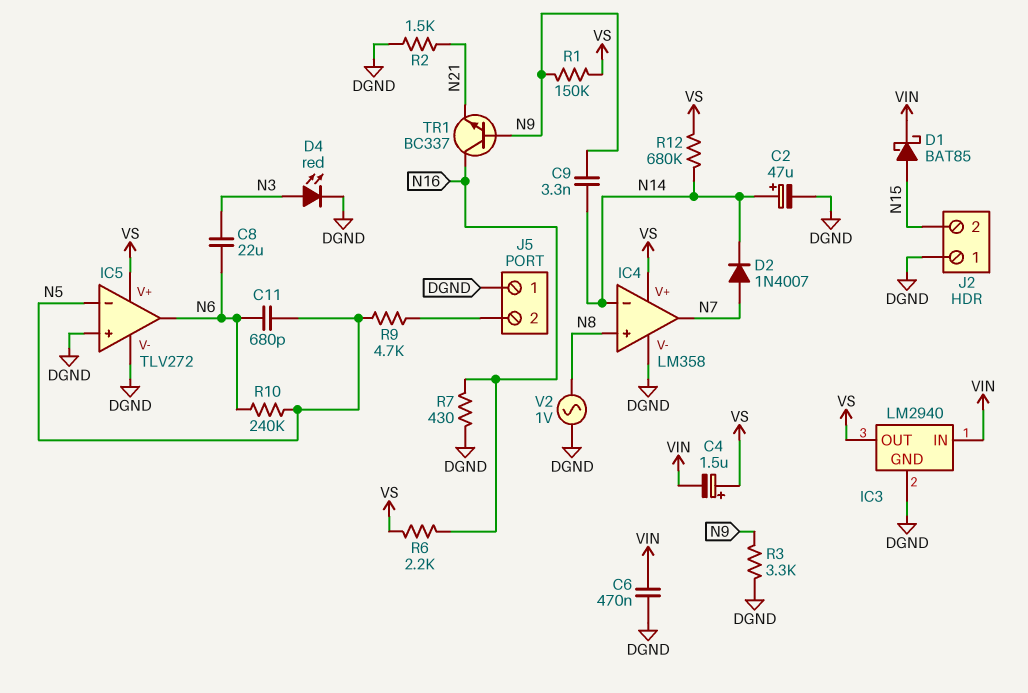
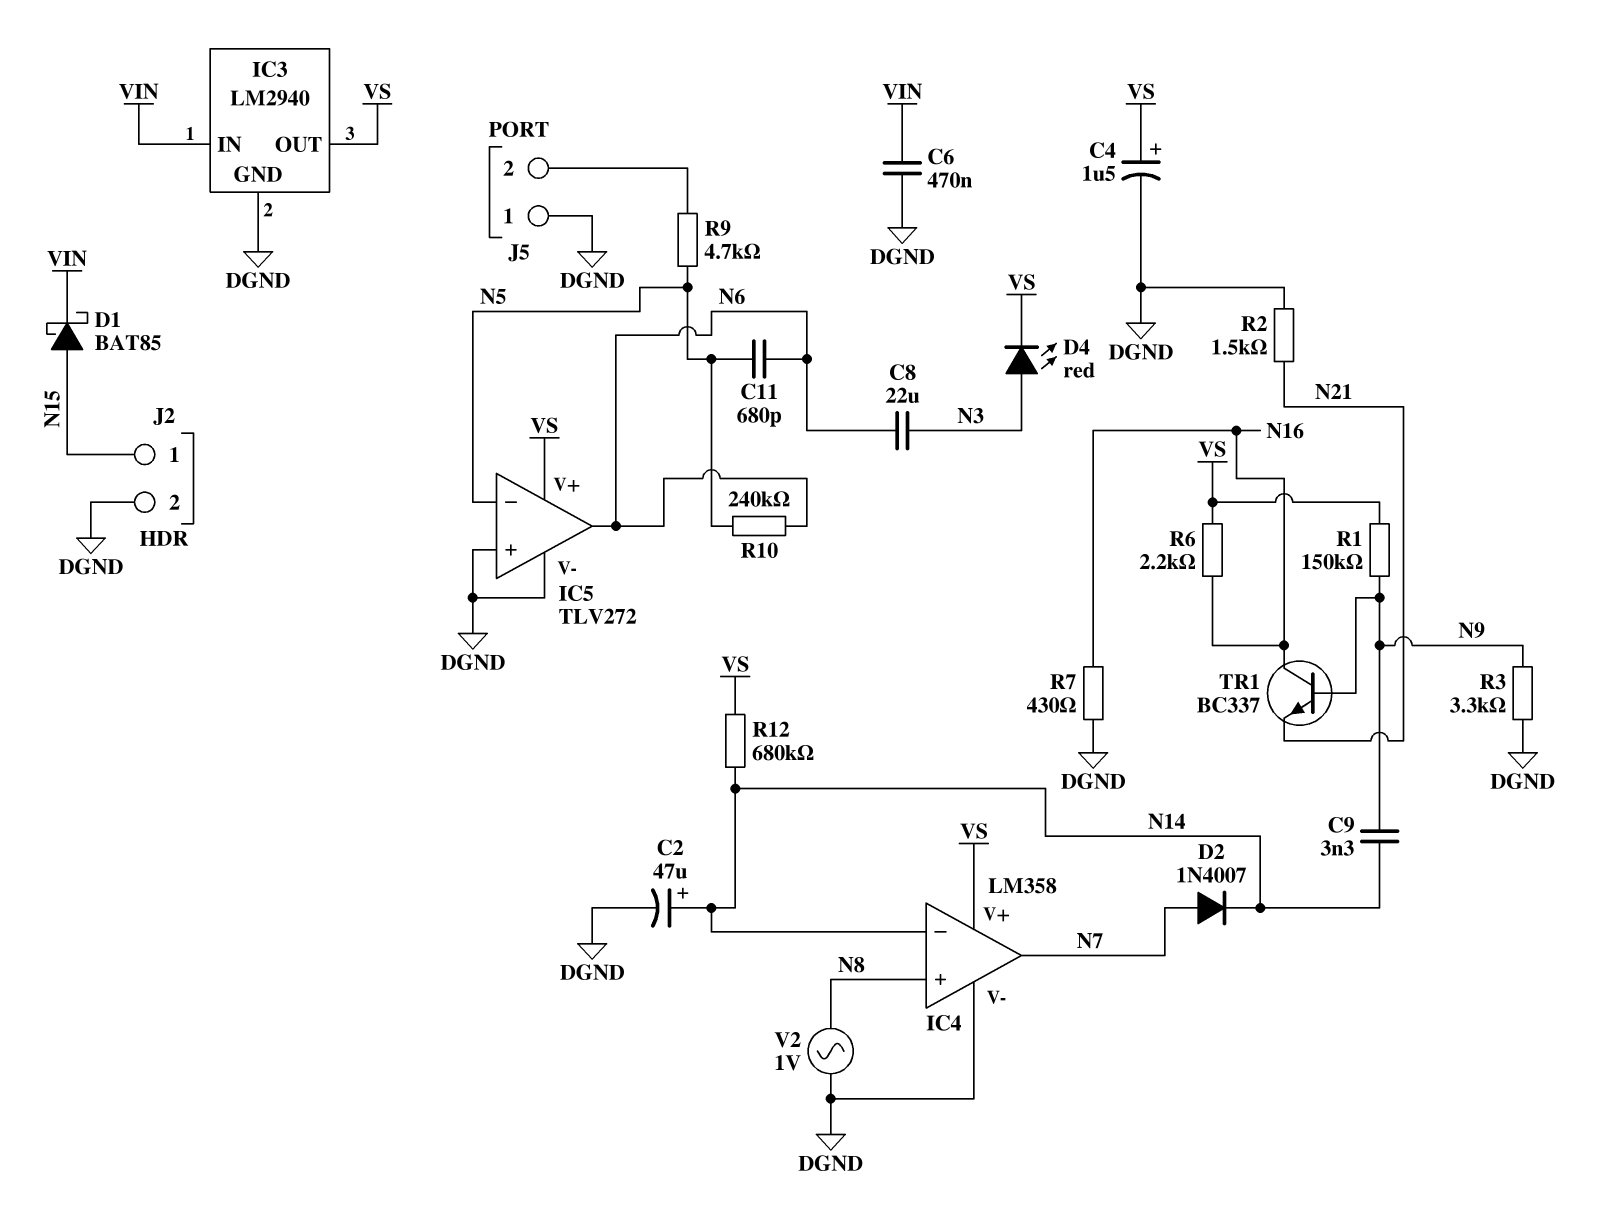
C4: 1.5uF (plus VS, minus VIN) -> 1.5uF (plus VS, minus DGND)
D4: LED red (A N3, K DGND) -> LED red (A N3, K VS)
J2 pin 1: DGND -> N15
J2 pin 2: N15 -> DGND

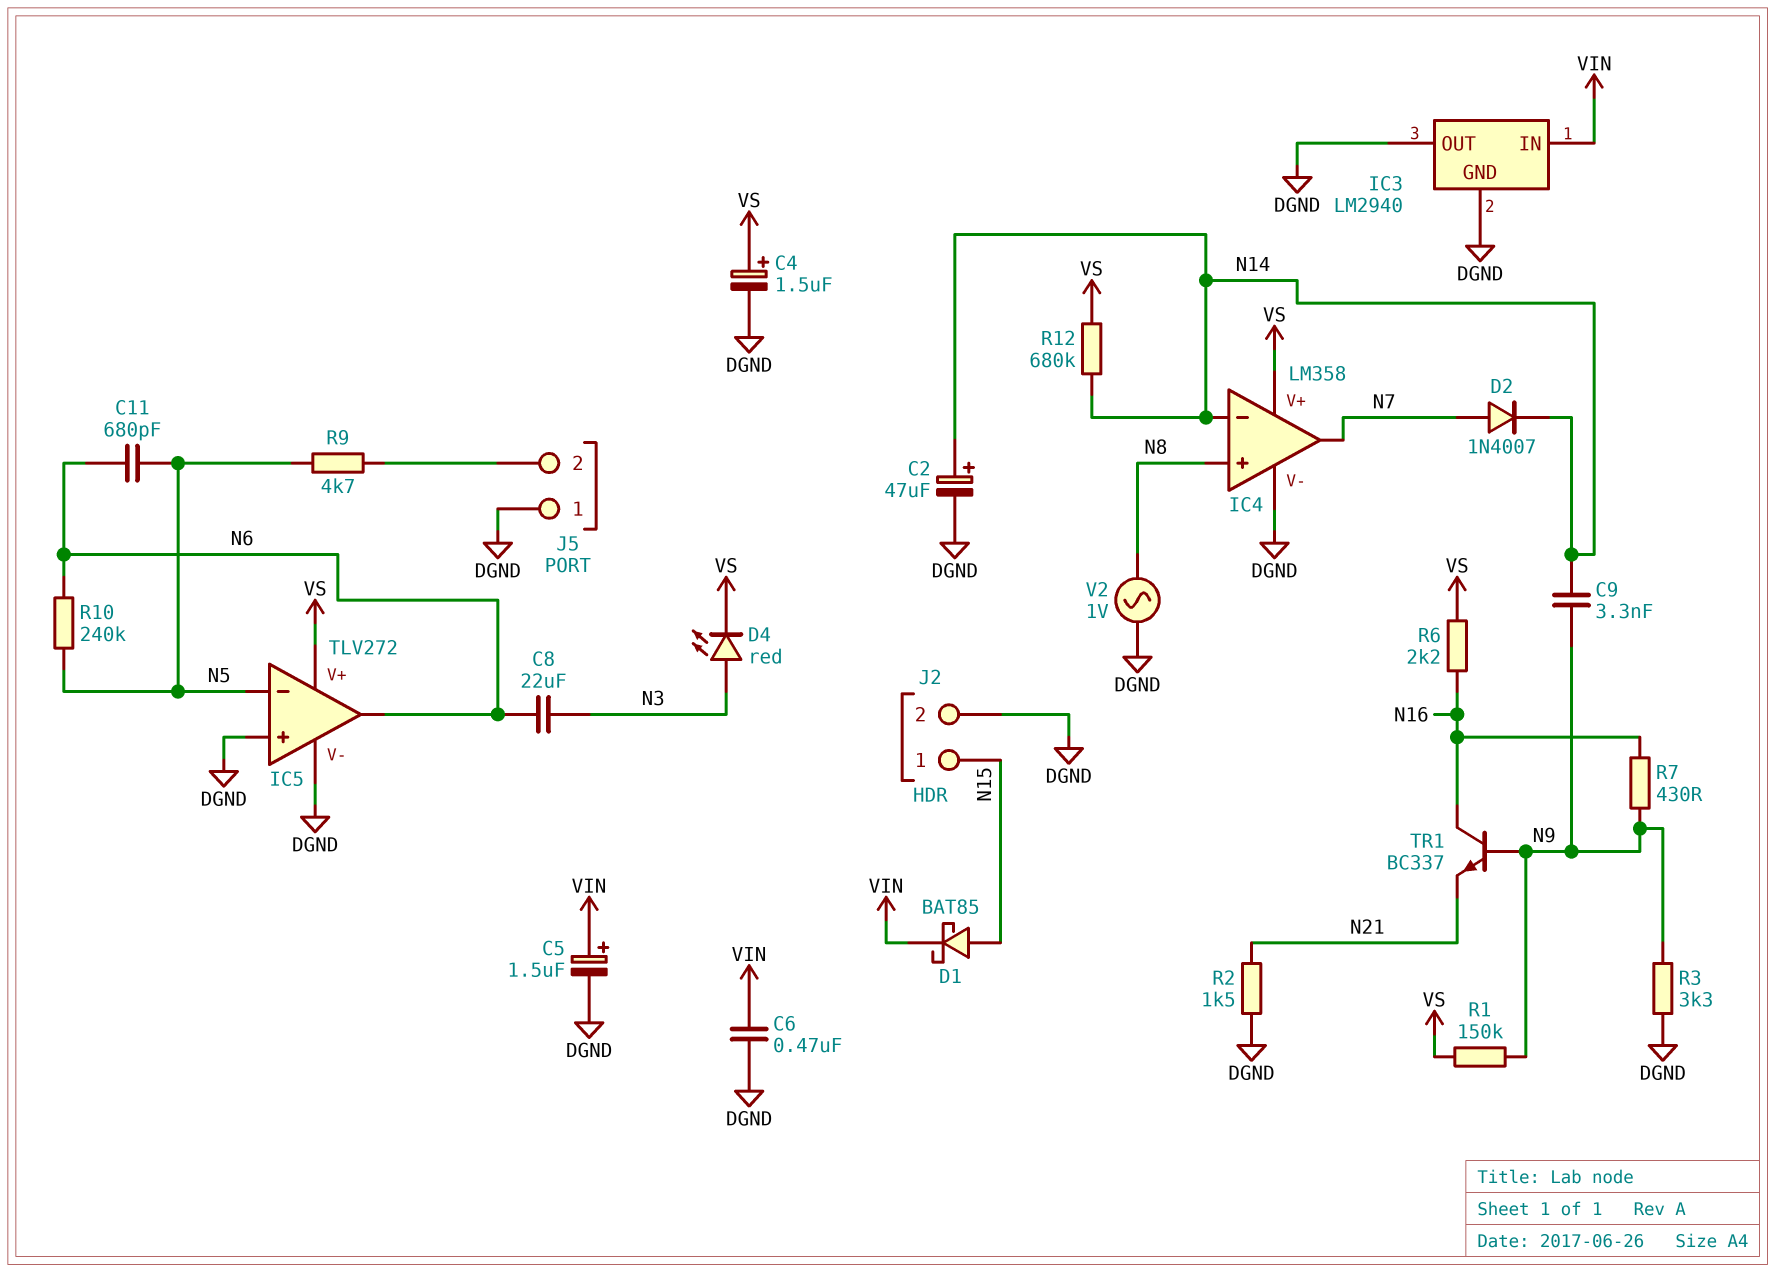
C5: none -> 1.5uF (plus VIN, minus DGND)
IC3 pin OUT: VS -> DGND
R7: 430 (DGND, N16) -> 430 (N9, N16)

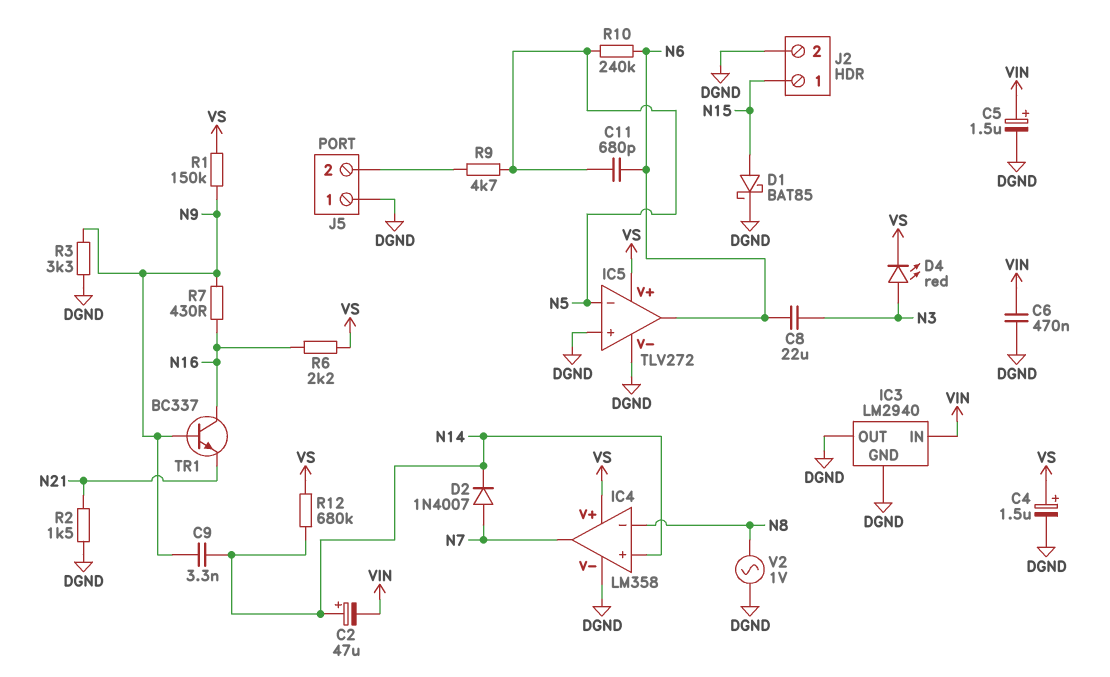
C2: 47uF (plus N14, minus DGND) -> 47uF (plus N14, minus VIN)
D1: schottky BAT85 (A N15, K VIN) -> schottky BAT85 (A N15, K DGND)
IC4 pin in+: N8 -> N14
IC4 pin in-: N14 -> N8

